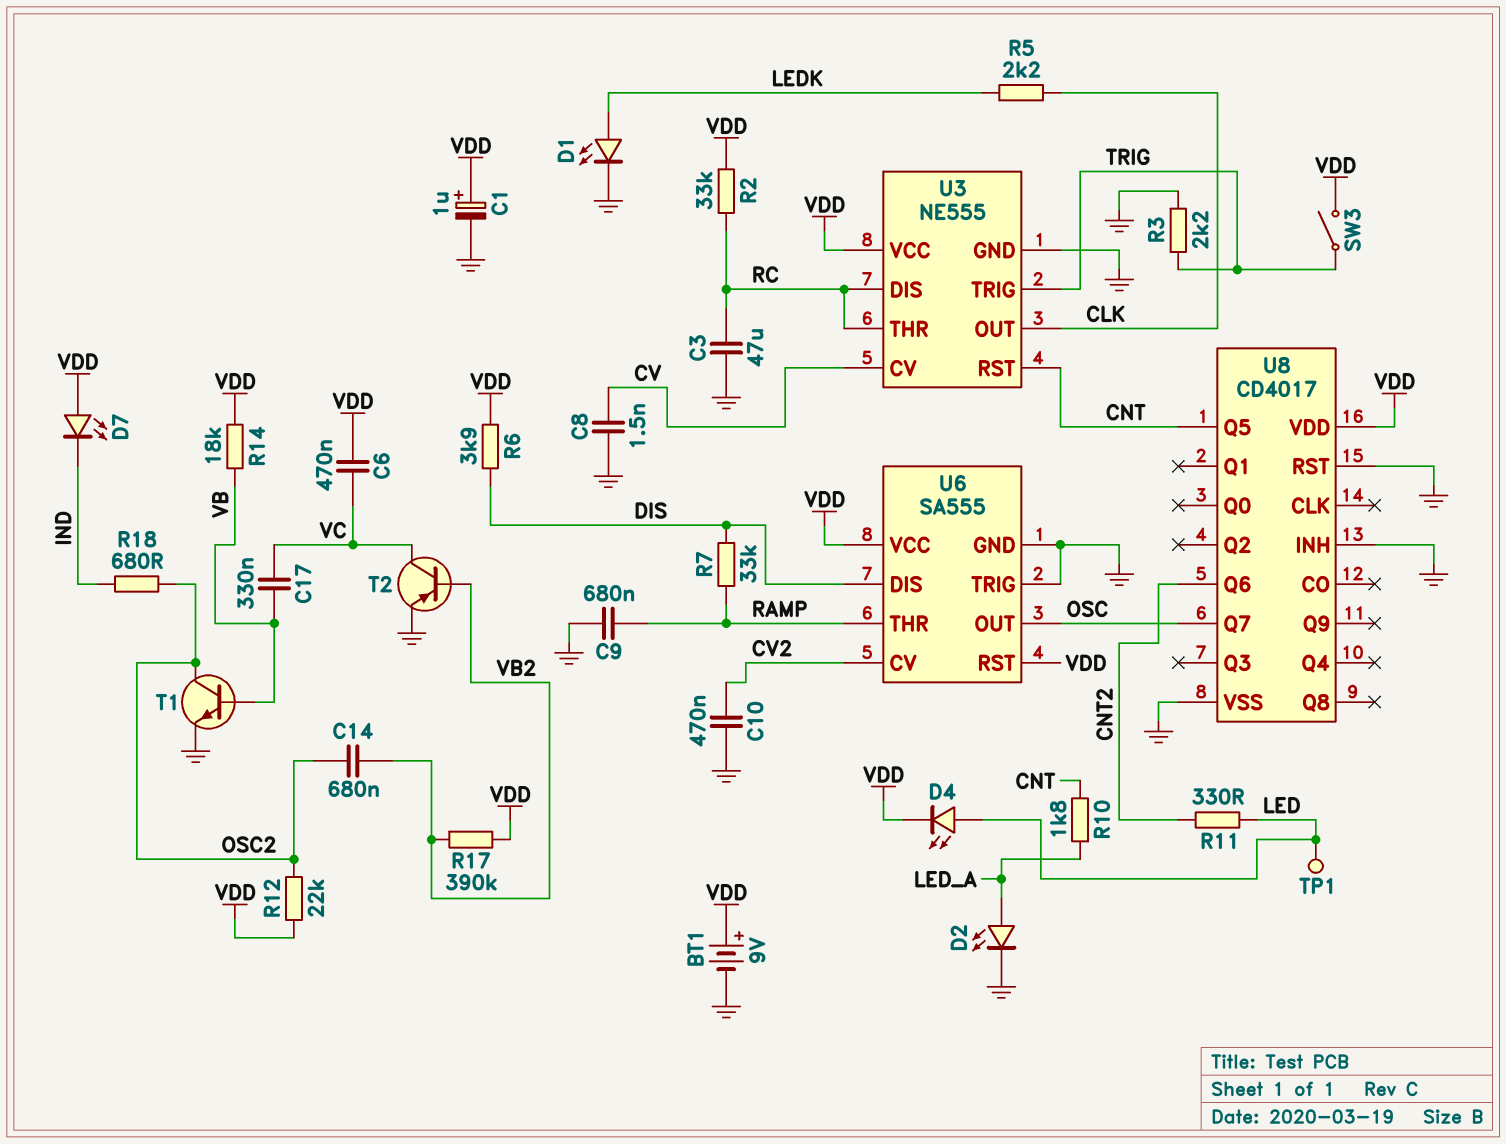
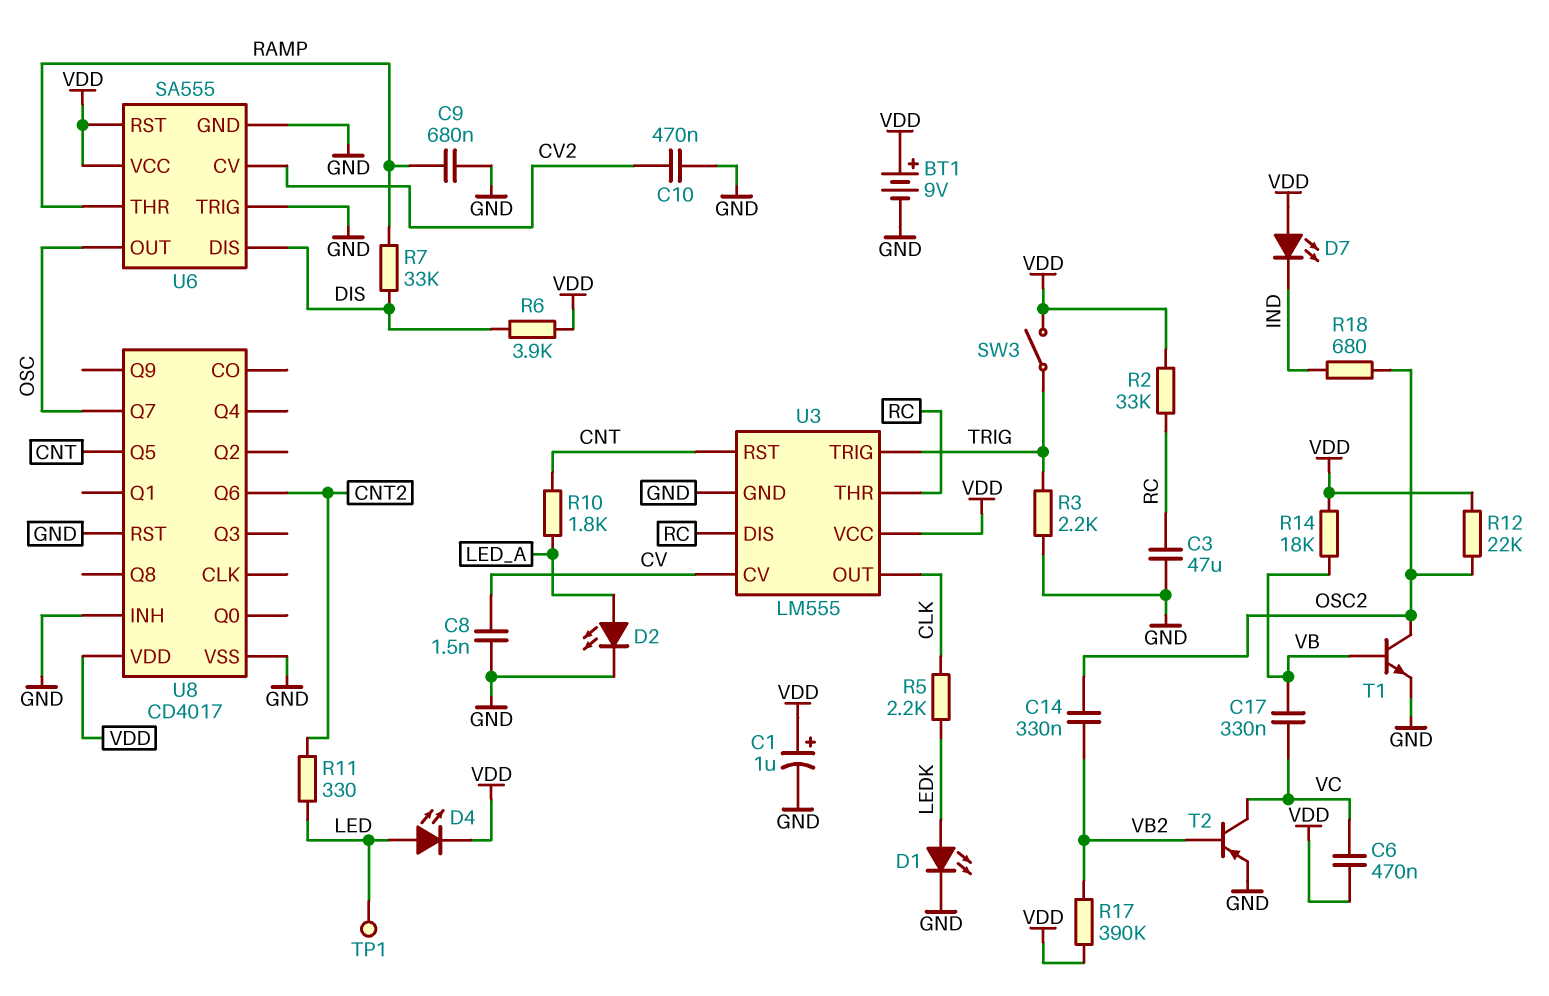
C14: 680nF (OSC2, VB2) -> 330nF (OSC2, VB2)
U3: NE555 -> LM555

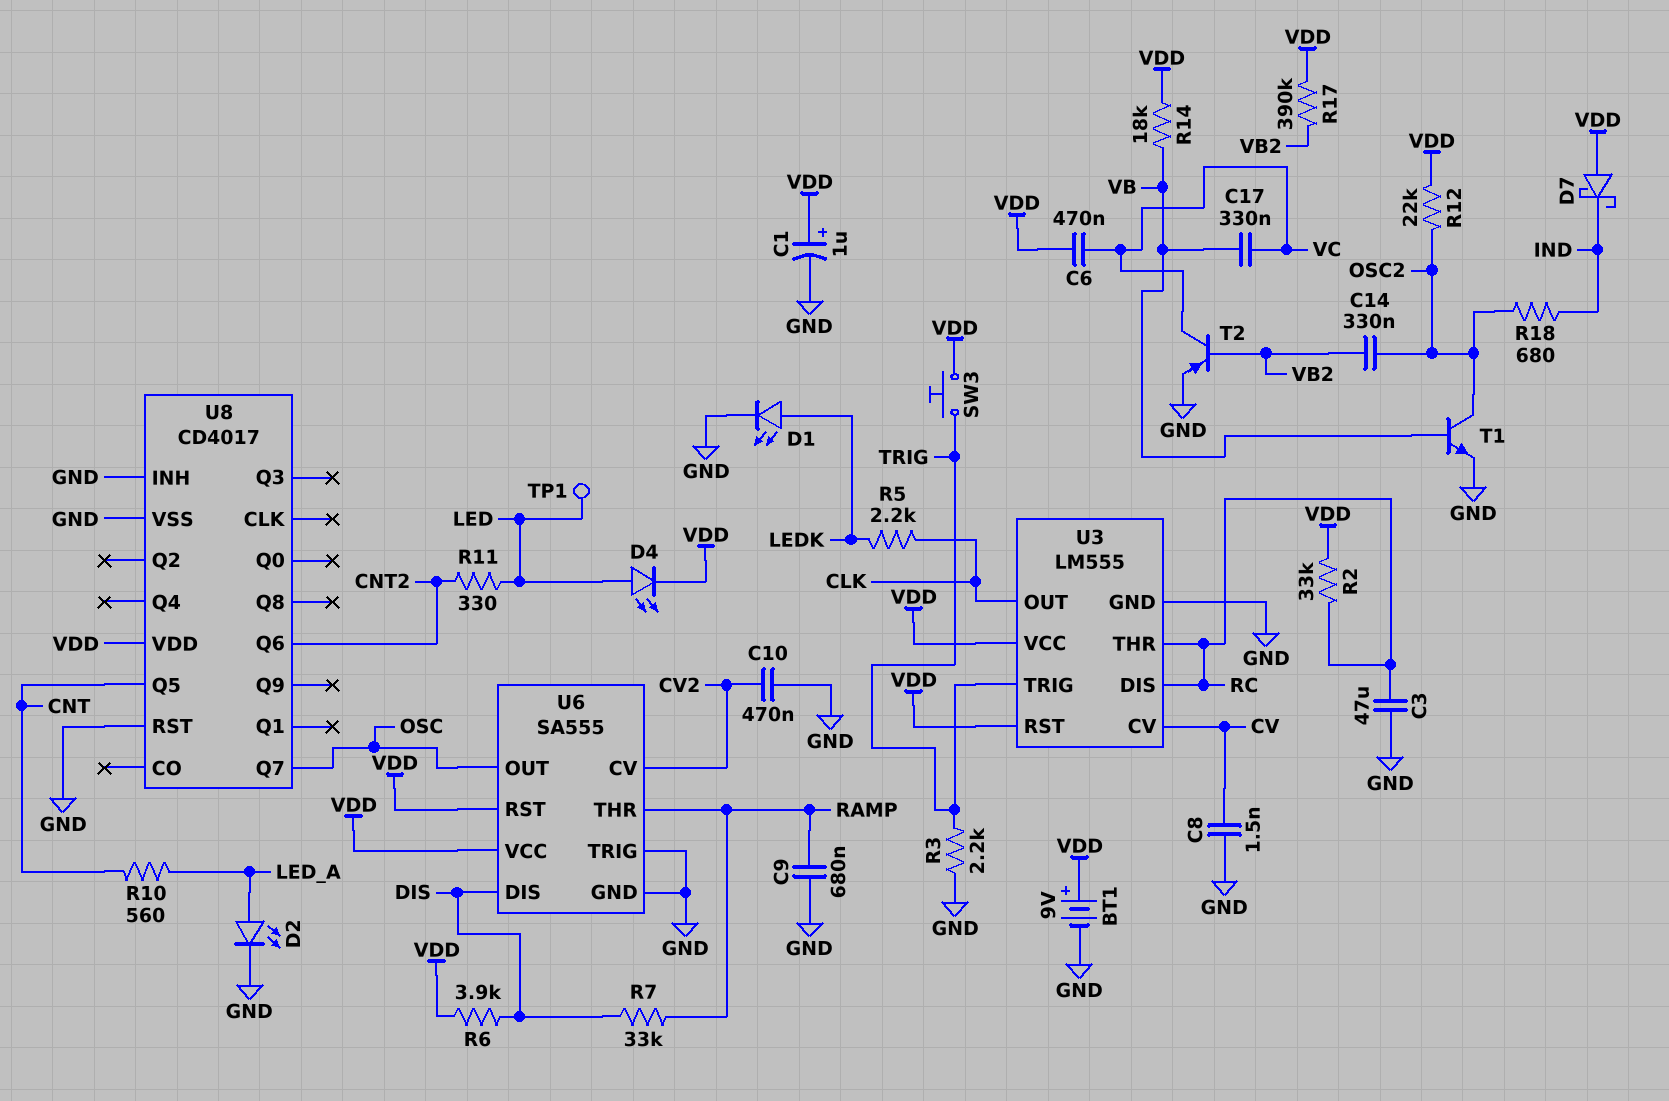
D7: LED (A VDD, K IND) -> schottky (A VDD, K IND)
R10: 1.8k (CNT, LED_A) -> 560 (CNT, LED_A)
SW3: switch (TRIG, VDD) -> button (TRIG, VDD)
U3 pin RST: CNT -> VDD

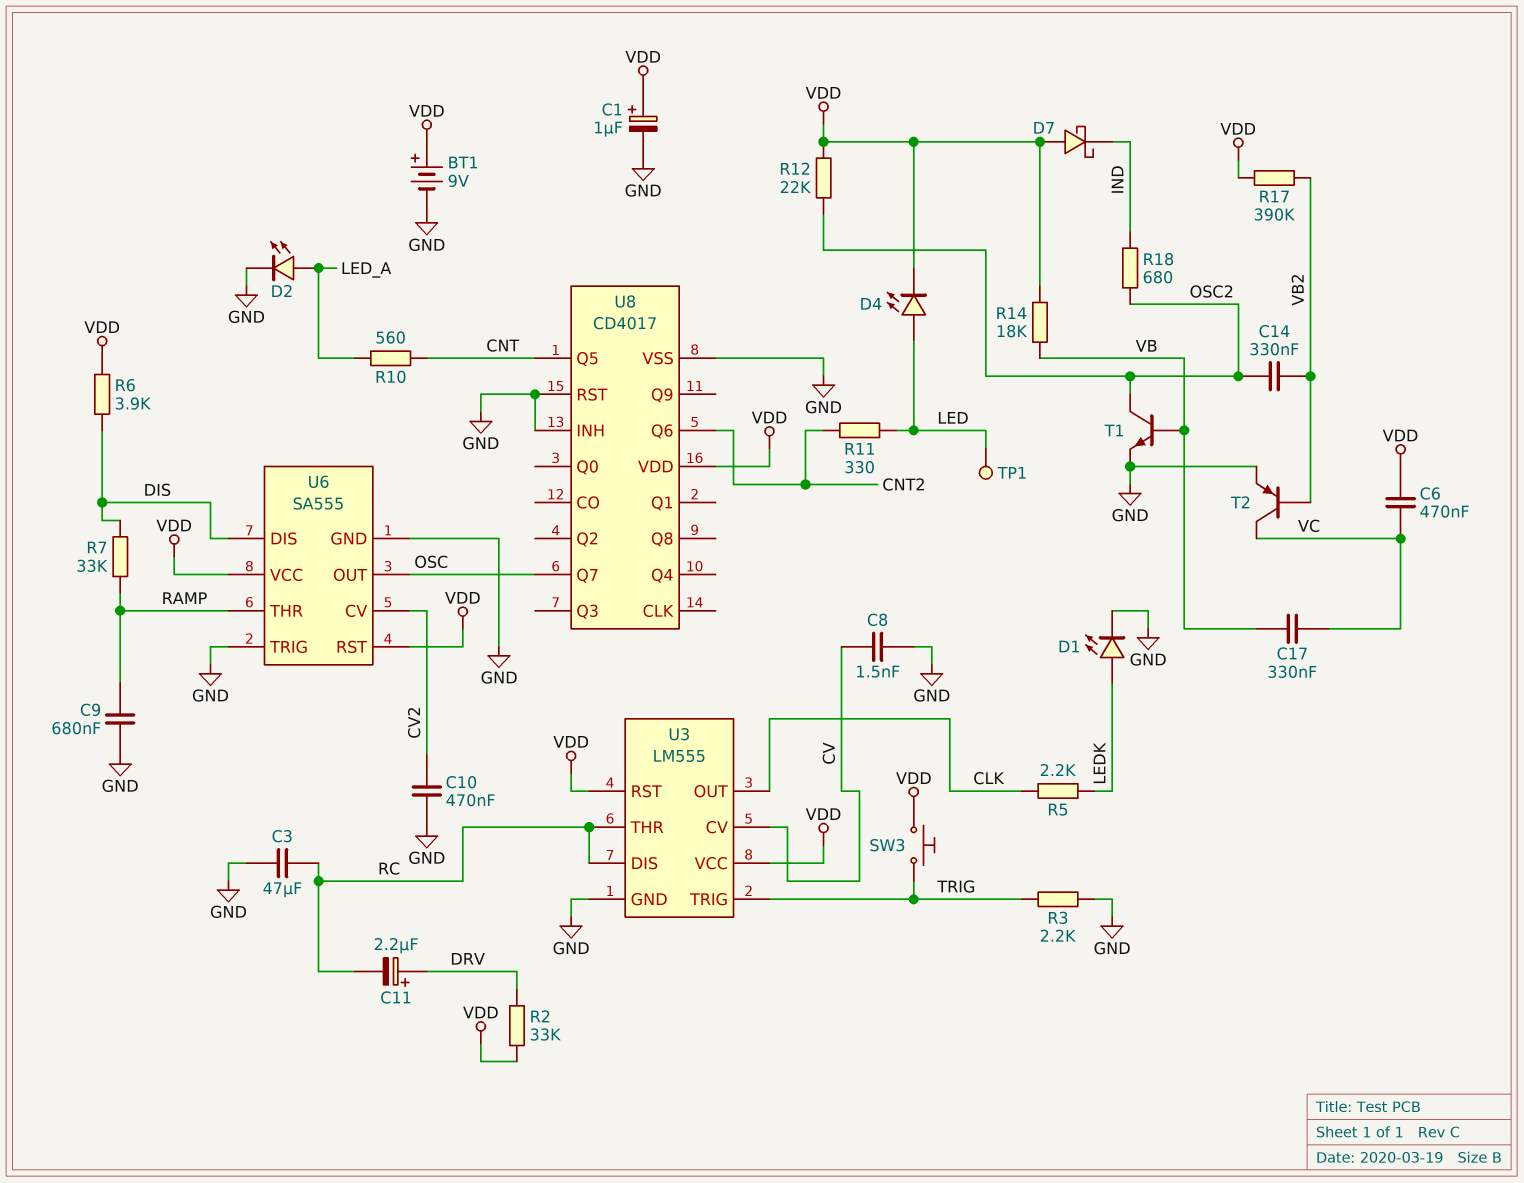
C11: none -> 2.2uF (plus DRV, minus RC)
R2: 33k (RC, VDD) -> 33k (DRV, VDD)

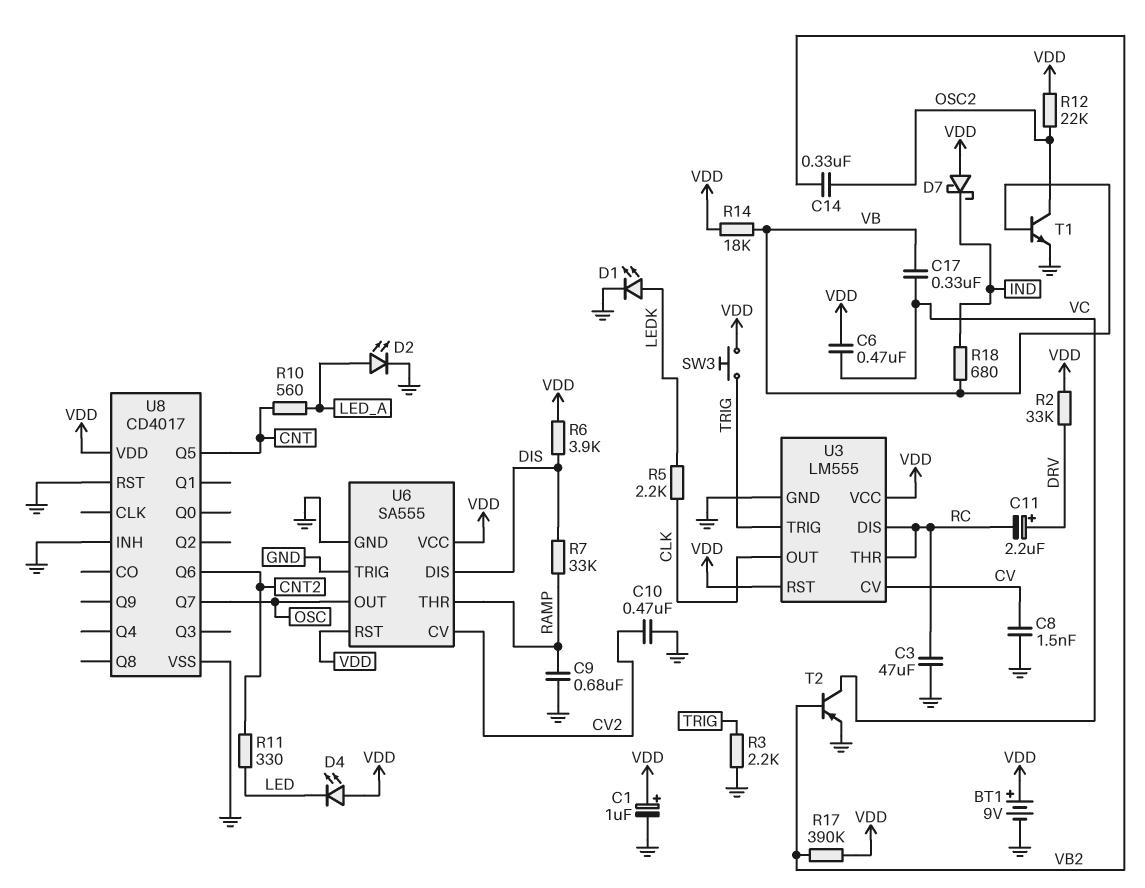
D4: LED (A LED, K VDD) -> LED (A VDD, K LED)
R18: 680 (IND, OSC2) -> 680 (IND, VB)
TP1: test point (LED) -> none

